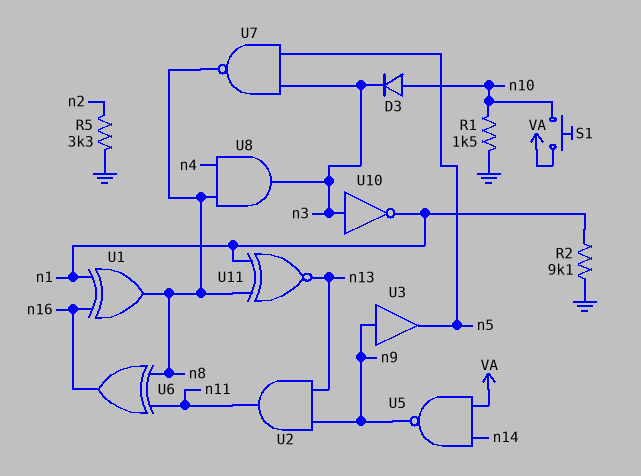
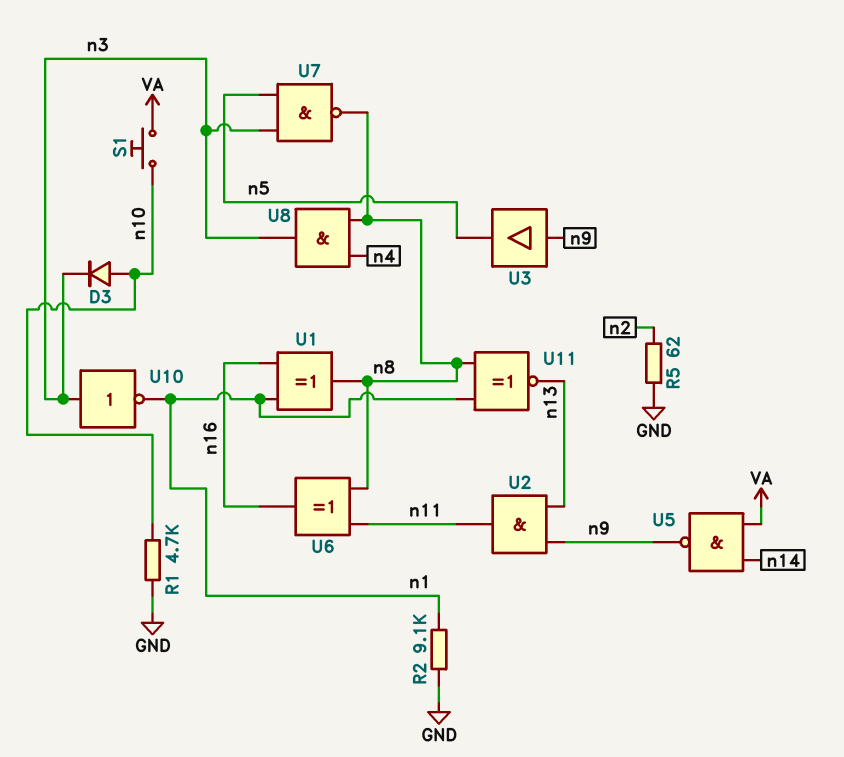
R1: 1.5k (GND, n10) -> 4.7k (GND, n10)
R5: 3.3k (GND, n2) -> 62 (GND, n2)

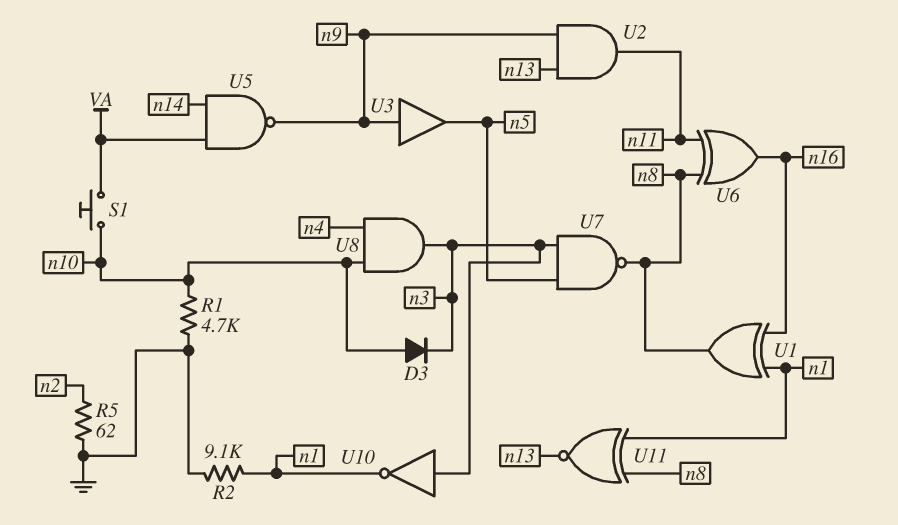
U8: AND (in n4, in n8, out n3) -> AND (in n4, in n10, out n3)

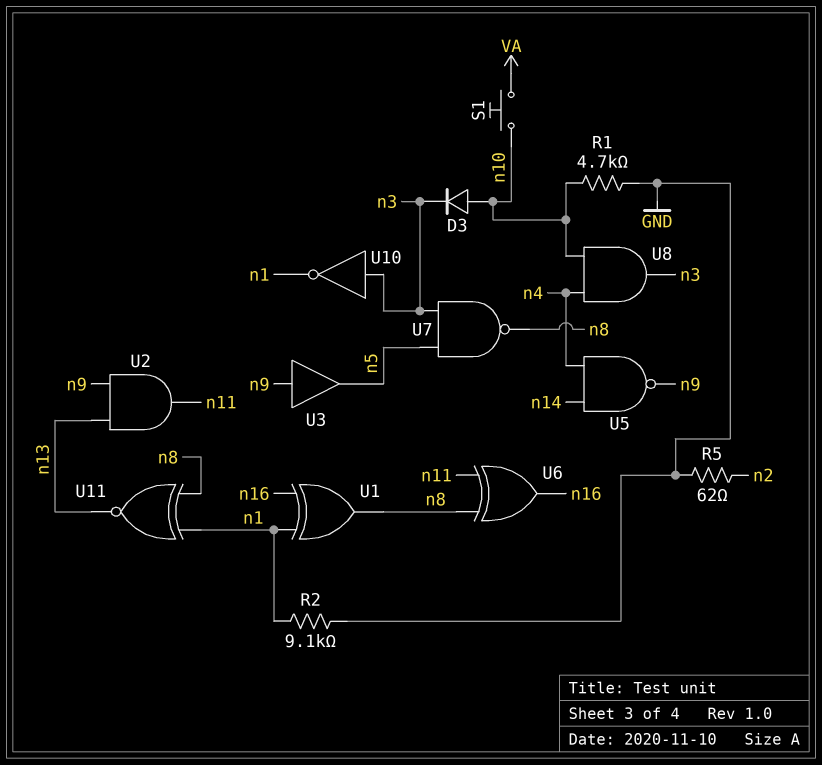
U5: NAND (in VA, in n14, out n9) -> NAND (in n4, in n14, out n9)

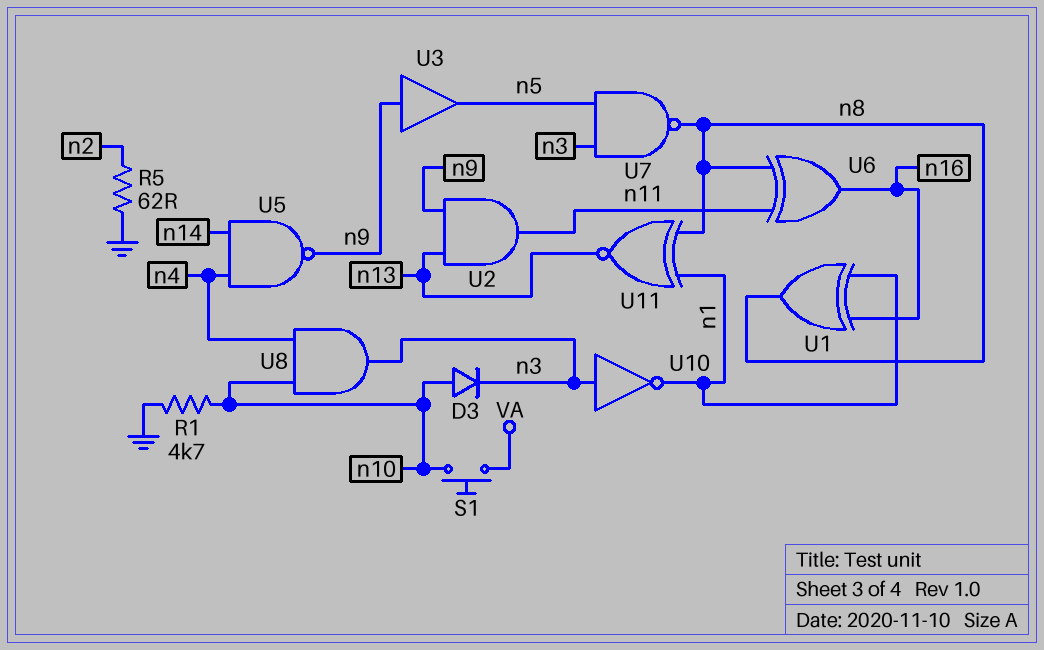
R2: 9.1k (GND, n1) -> none

